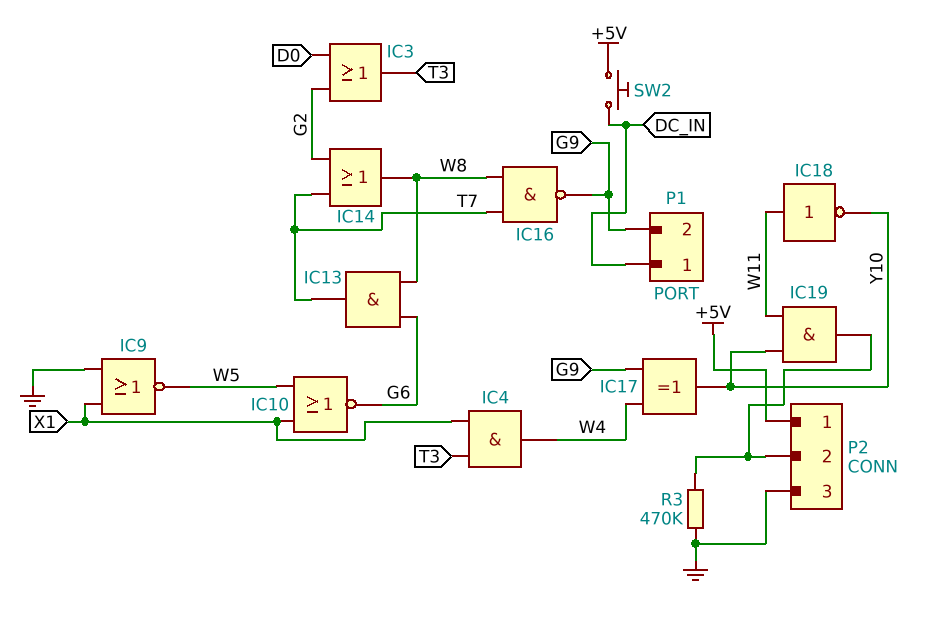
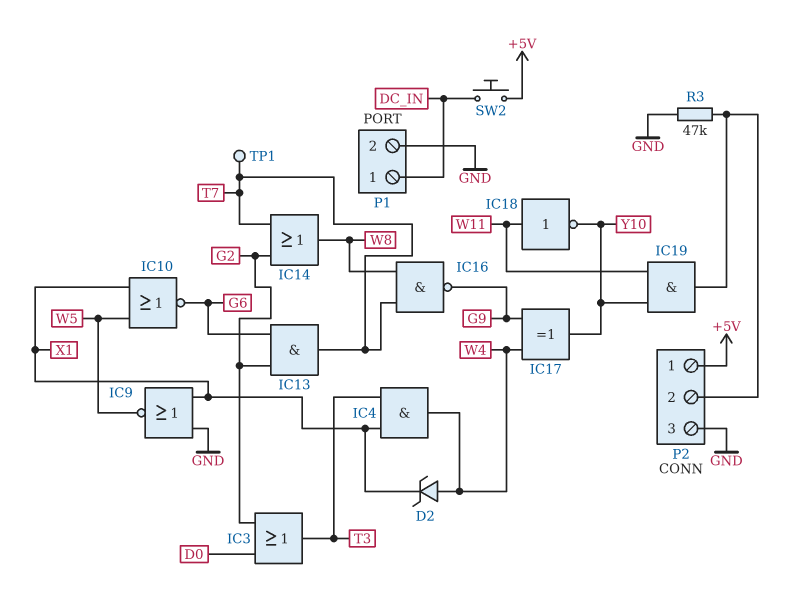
D2: none -> zener (A W4, K X1)
IC13: AND (in G6, in W8, out T7) -> AND (in G2, in G6, out T7)
P1 pin 2: G9 -> GND
R3: 470k (GND, P2/2) -> 47k (GND, P2/2)
TP1: none -> test point (T7)

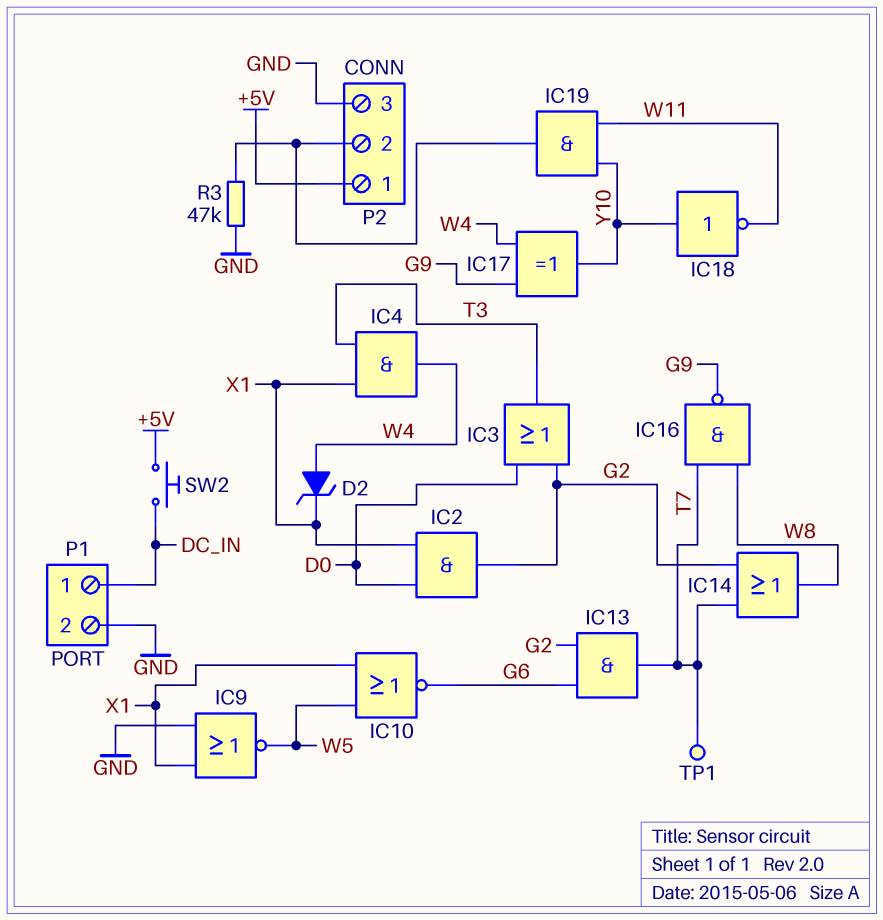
IC2: none -> AND (in D0, in X1, out G2)
IC18: NOT (in W11, out Y10) -> NOT (in Y10, out W11)

